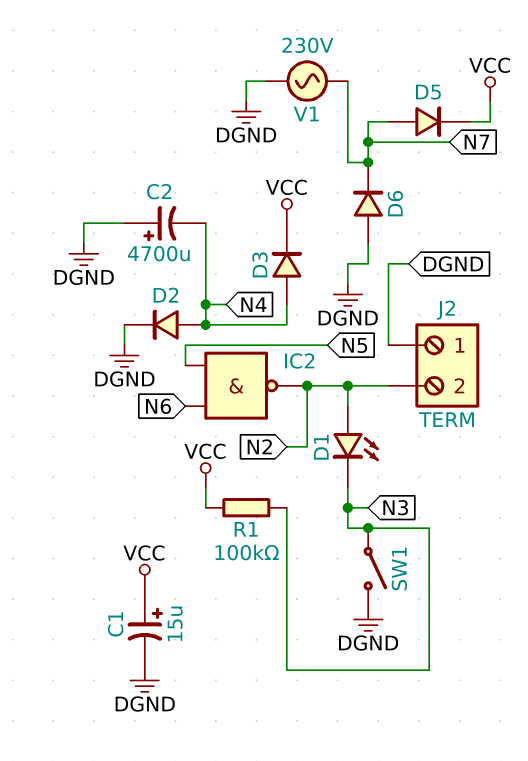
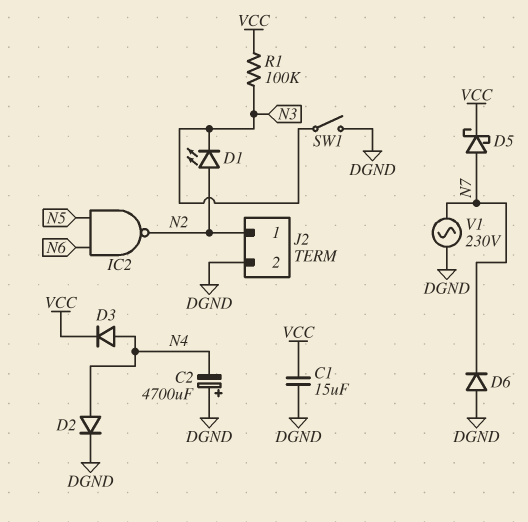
C1: 15uF (plus VCC, minus DGND) -> 15uF (DGND, VCC)
D5: diode (A N7, K VCC) -> schottky (A N7, K VCC)
J2 pin 1: DGND -> N2
J2 pin 2: N2 -> DGND

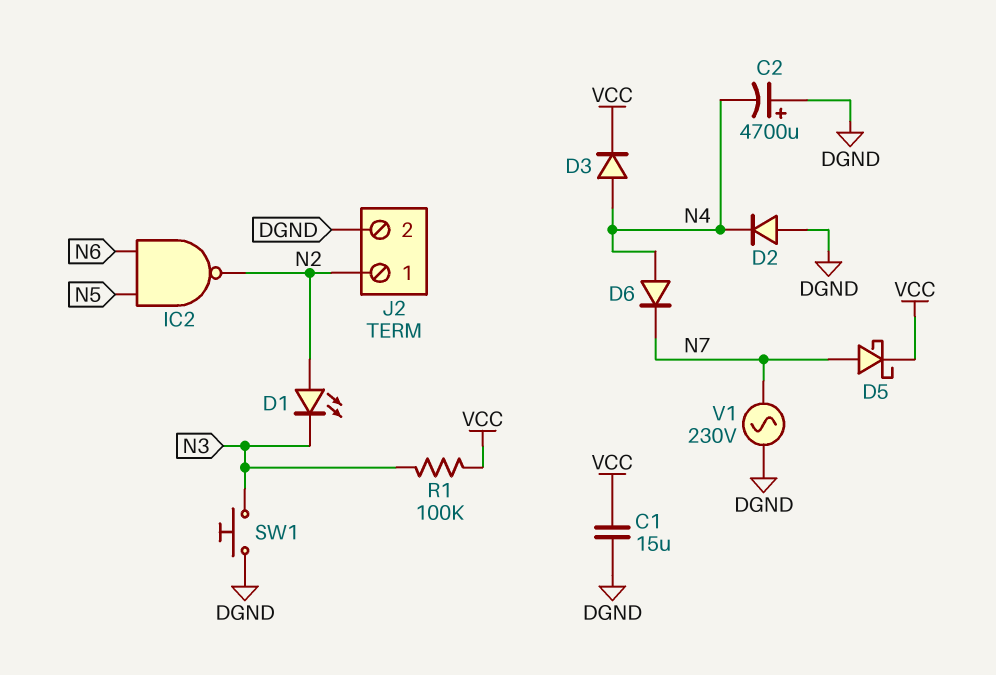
D2: diode (A N4, K DGND) -> diode (A DGND, K N4)
D6: diode (A DGND, K N7) -> diode (A N4, K N7)
SW1: switch (DGND, N3) -> button (DGND, N3)

